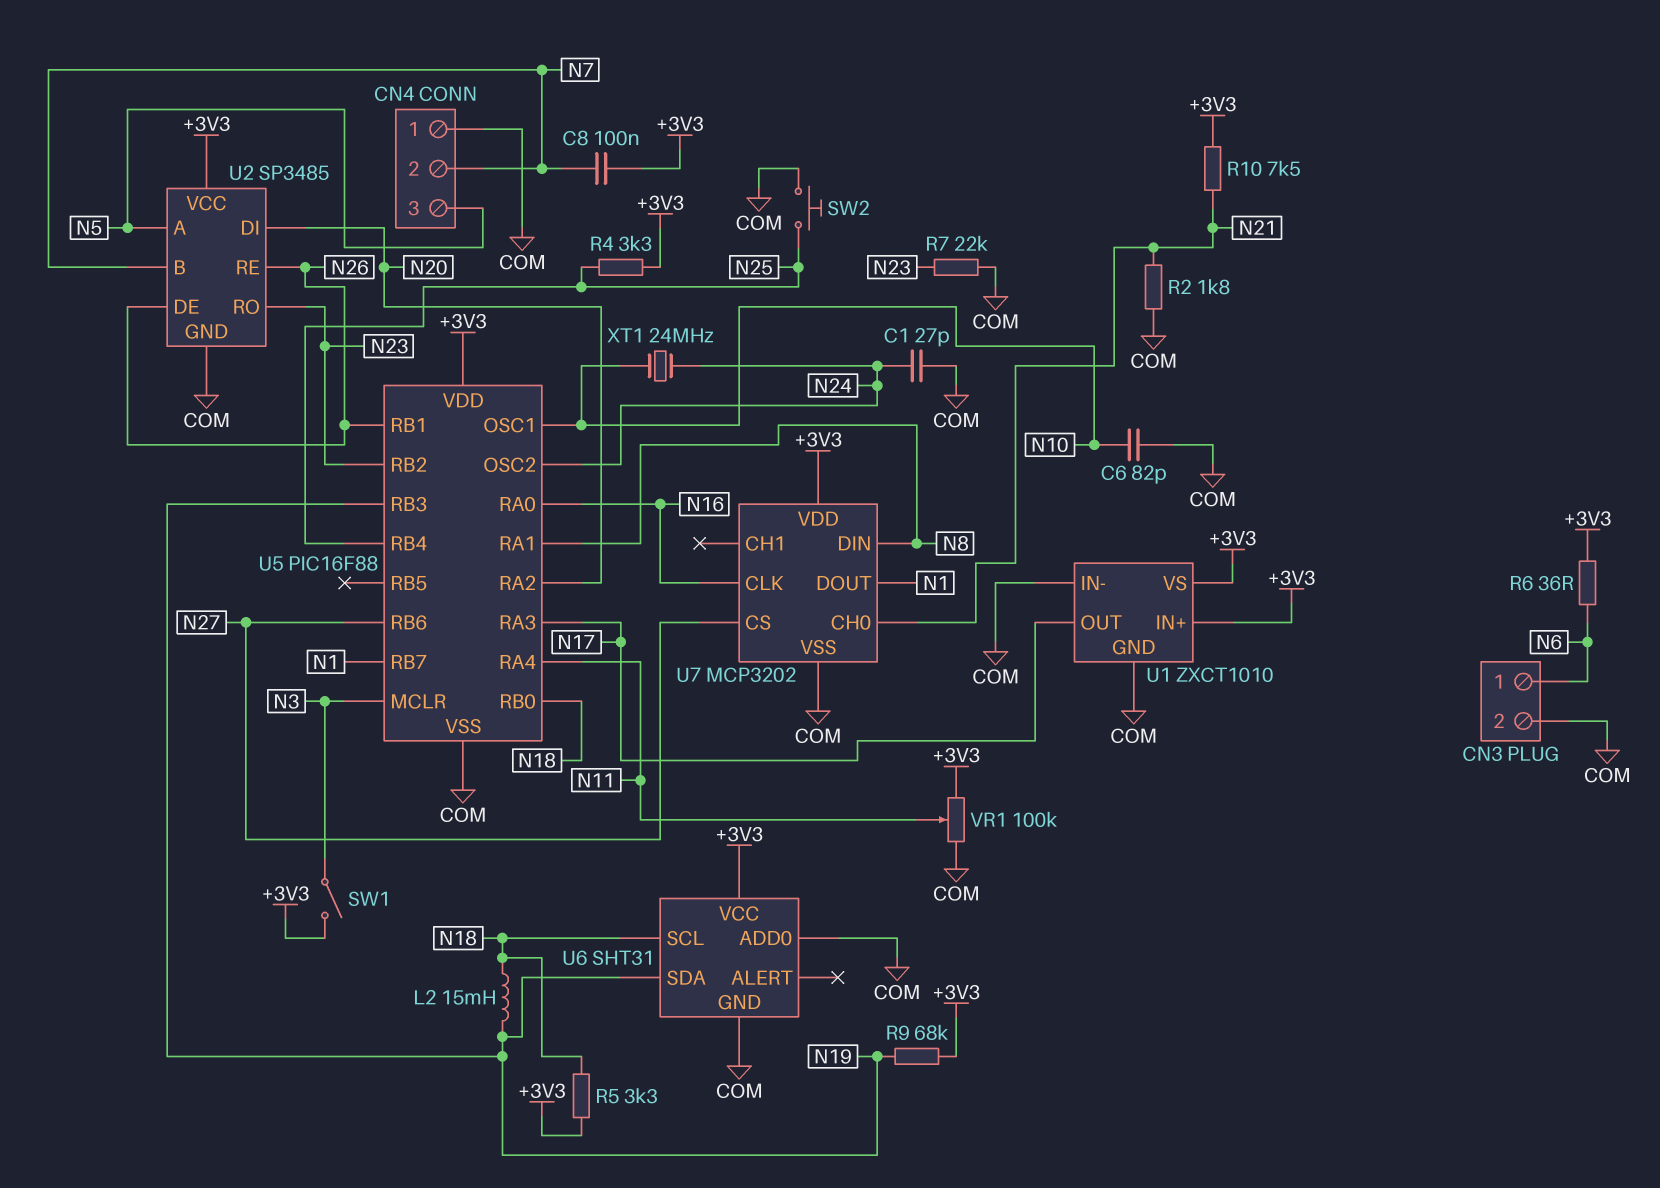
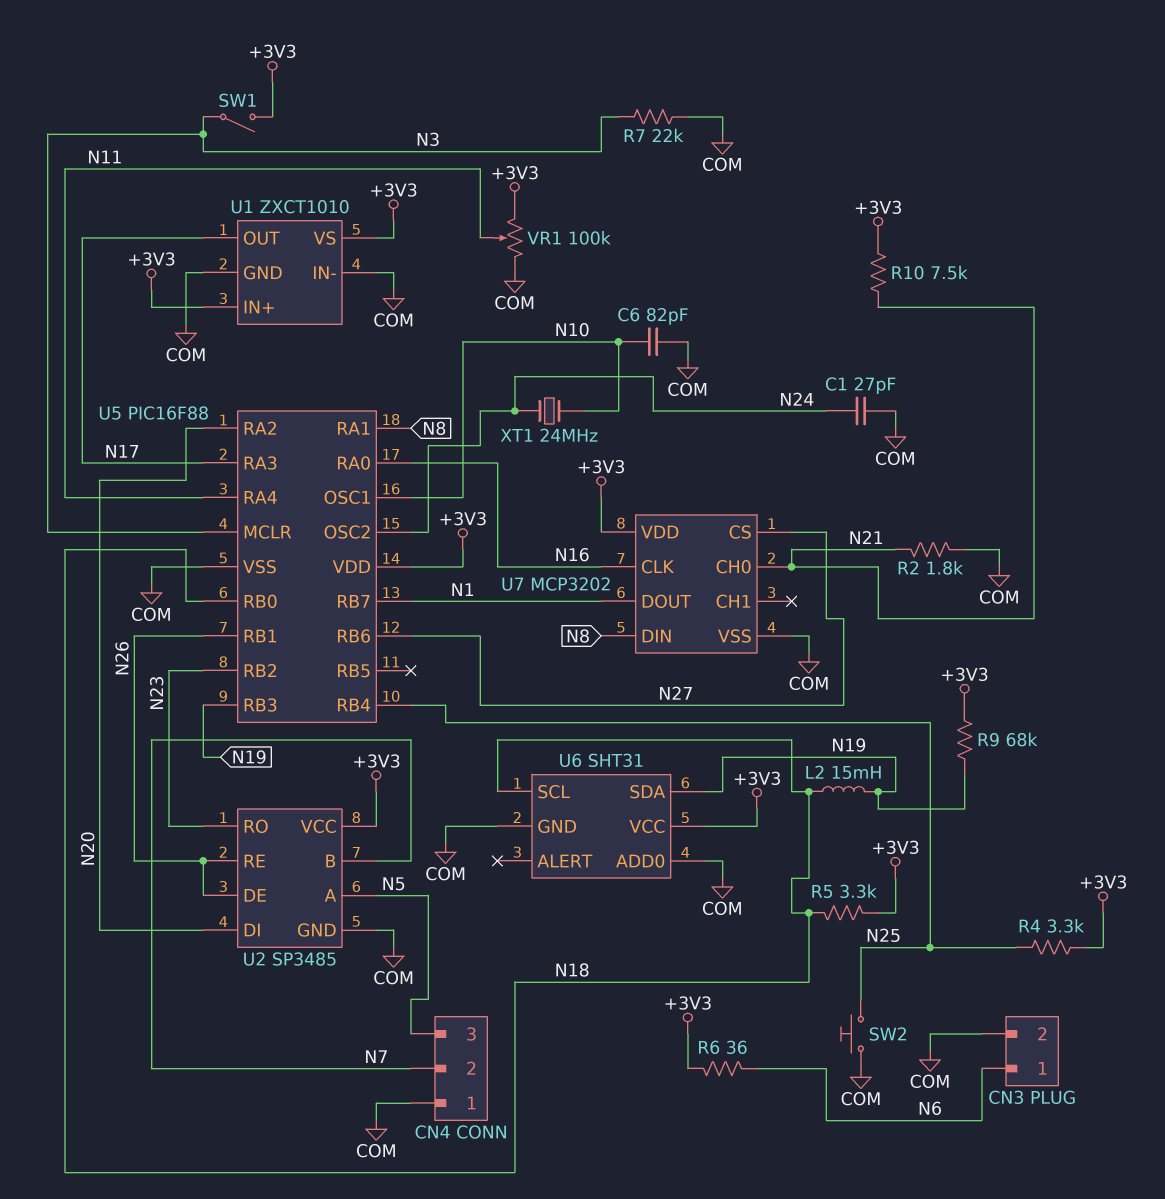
C8: 100nF (+3V3, N7) -> none
R7: 22k (COM, N23) -> 22k (COM, N3)

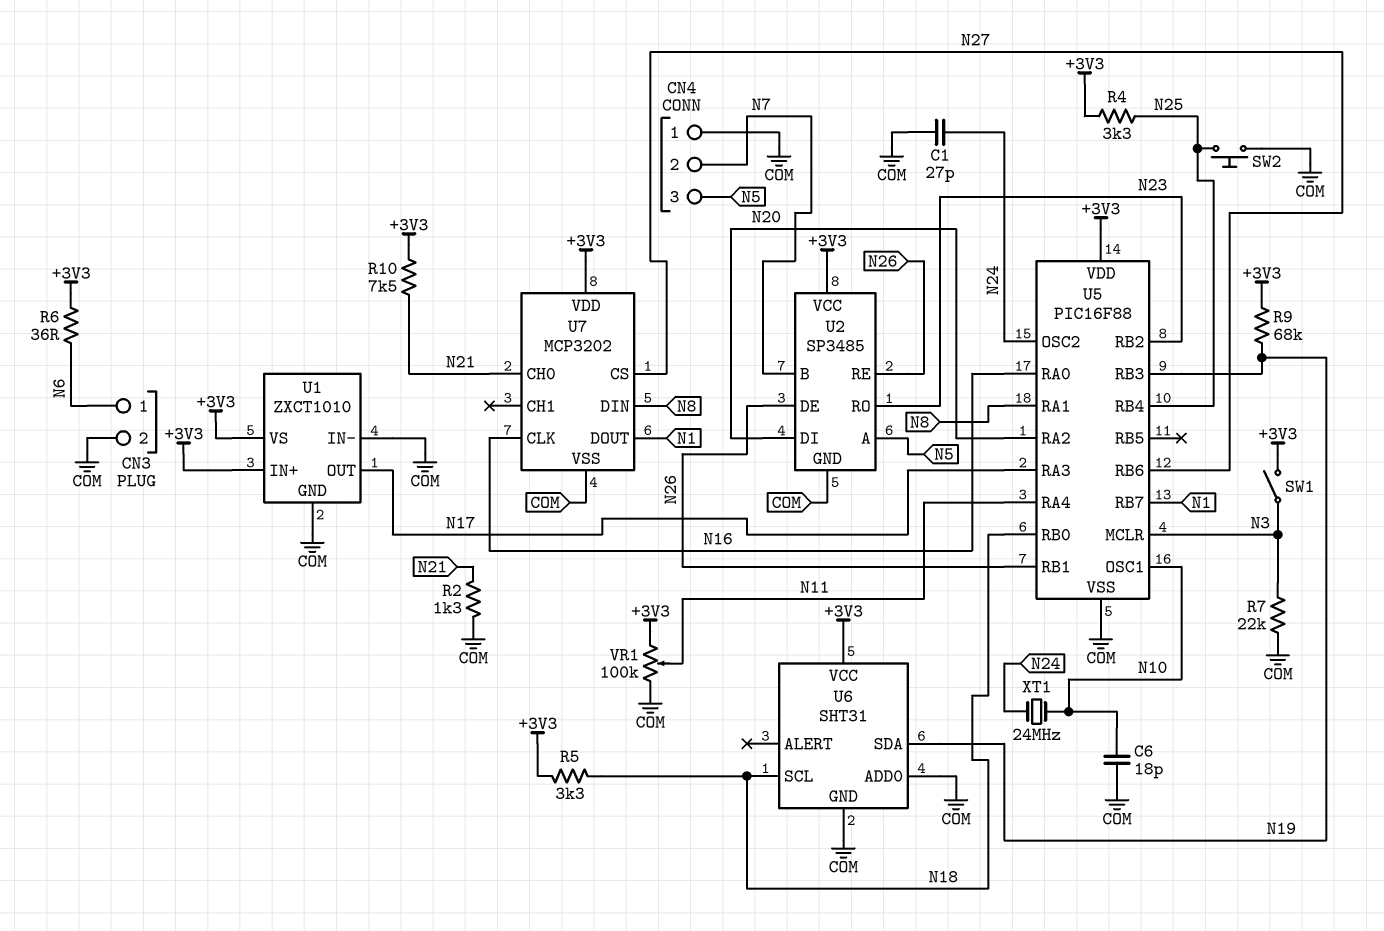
C6: 82pF (COM, N10) -> 18pF (COM, N10)
L2: 15mH (N18, N19) -> none
R2: 1.8k (COM, N21) -> 1.3k (COM, N21)

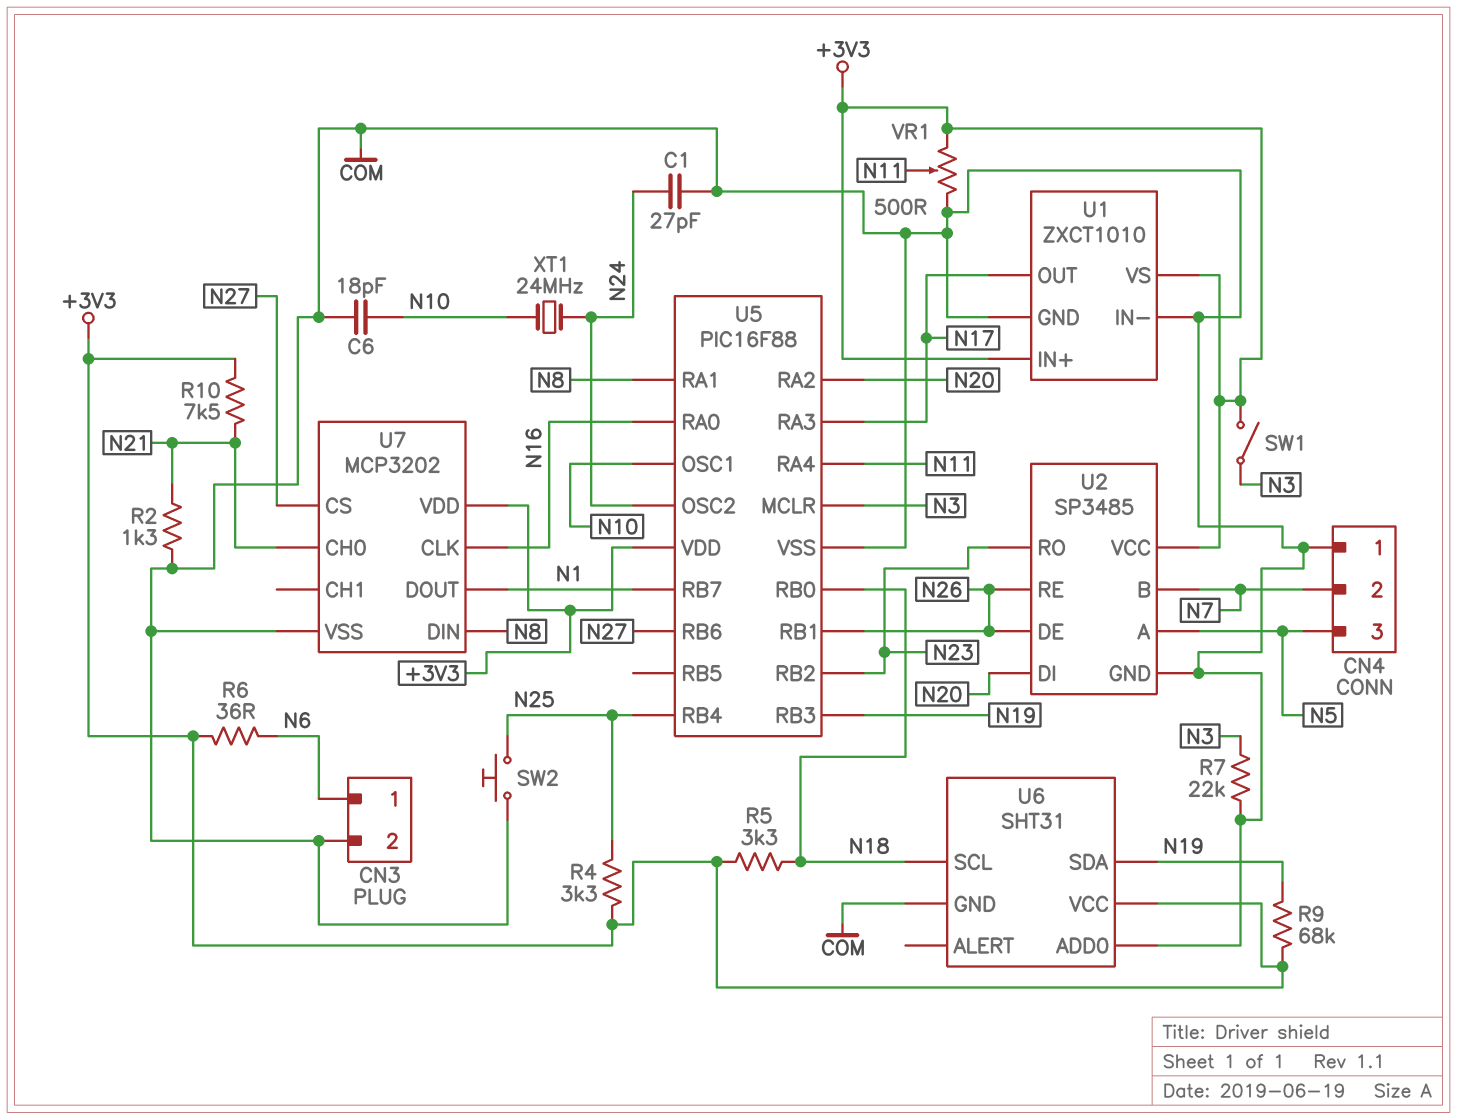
VR1: 100k (+3V3, COM, wiper N11) -> 500 (+3V3, COM, wiper N11)

